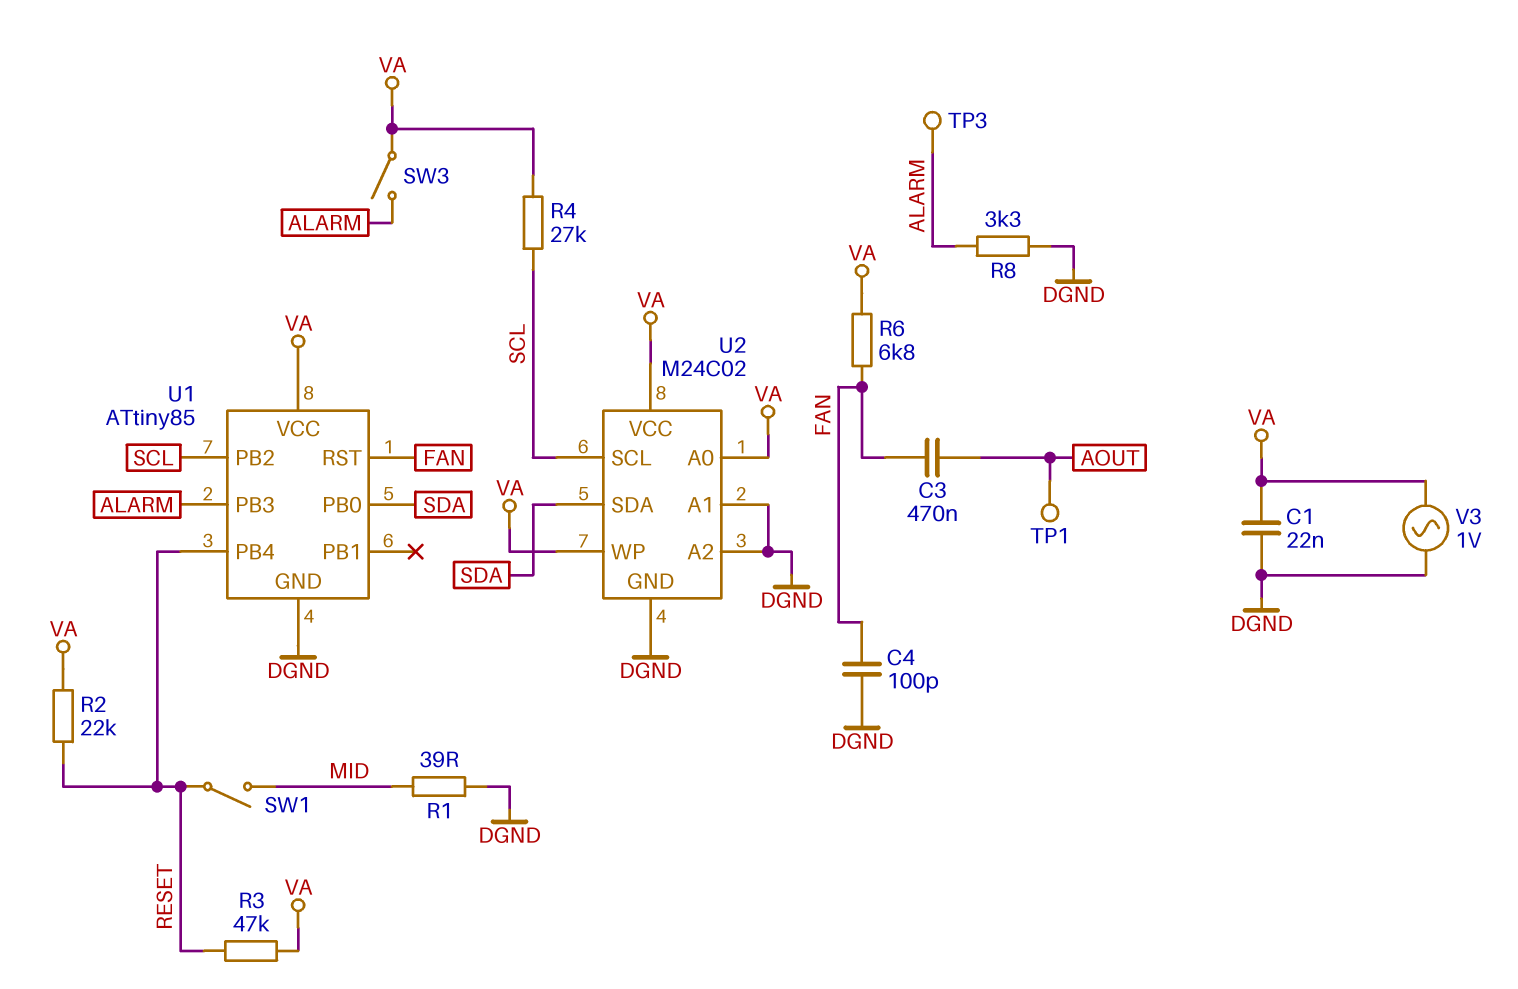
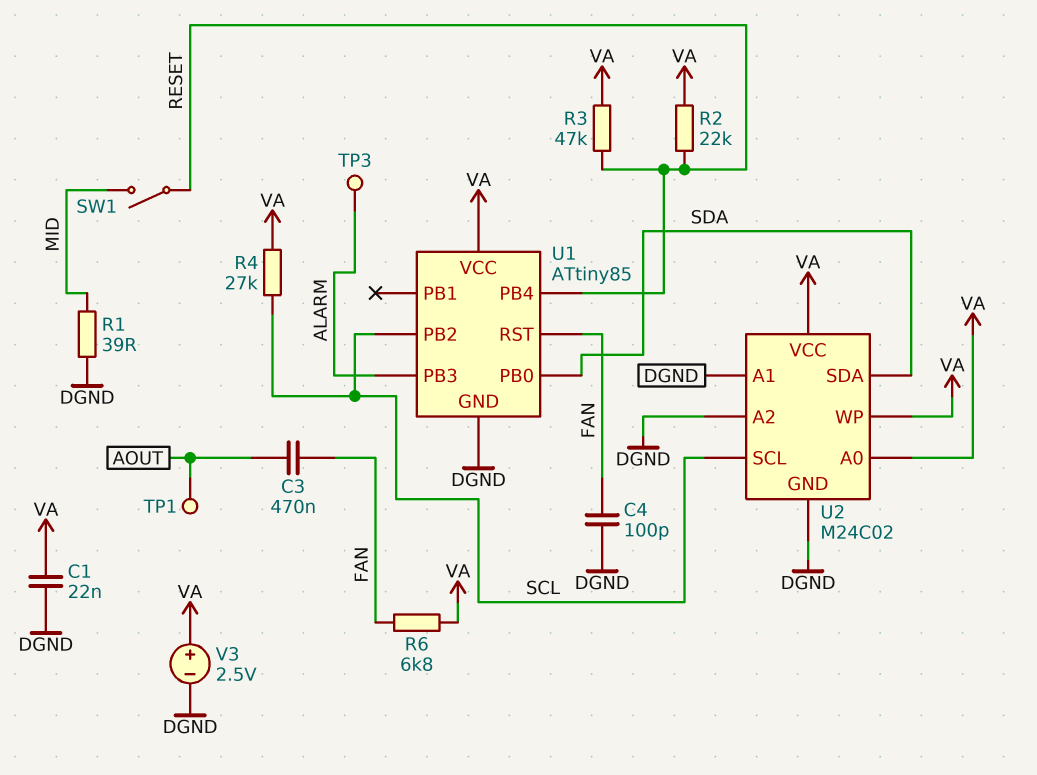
R8: 3.3k (ALARM, DGND) -> none
SW3: switch (ALARM, VA) -> none
V3: AC 1V (DGND, VA) -> 2.5V (plus VA, minus DGND)

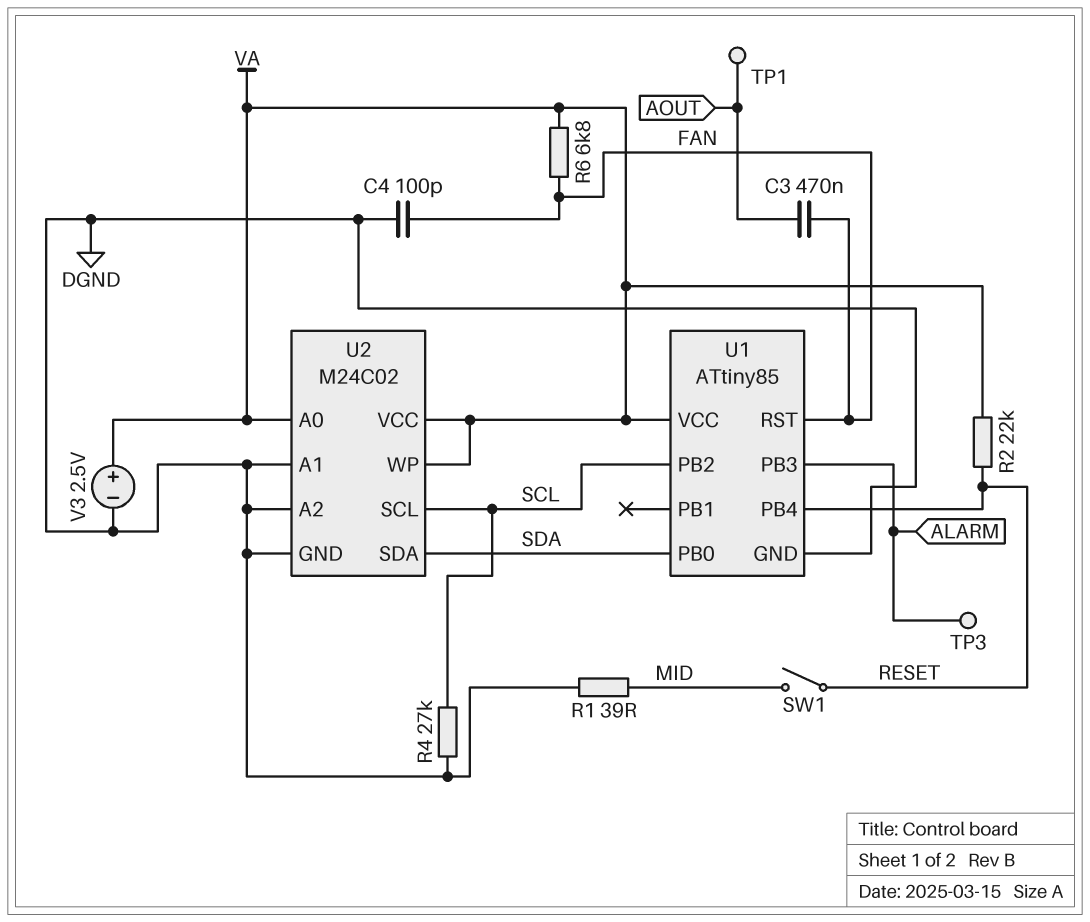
C1: 22nF (DGND, VA) -> none
R3: 47k (RESET, VA) -> none
R4: 27k (SCL, VA) -> 27k (DGND, SCL)

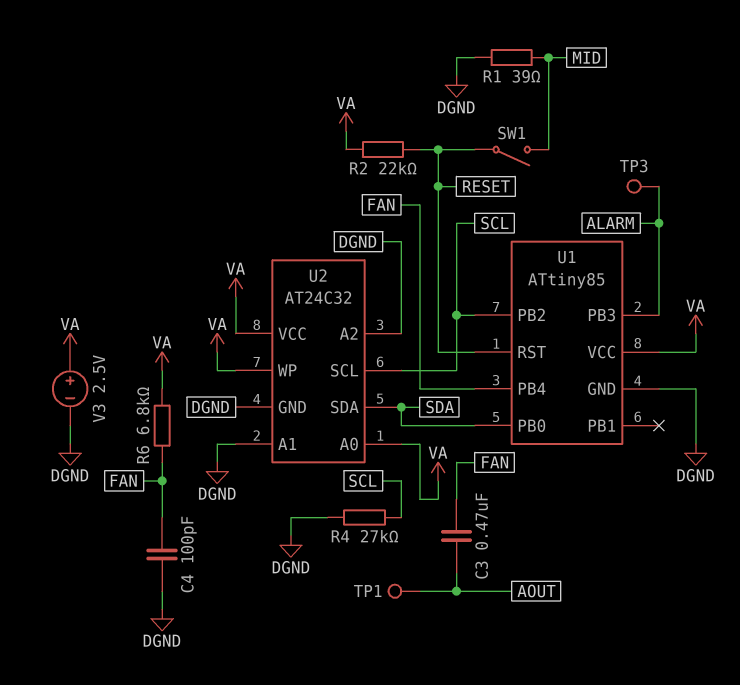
U1 pin PB4: RESET -> FAN
U1 pin RST: FAN -> RESET
U2: M24C02 -> AT24C32

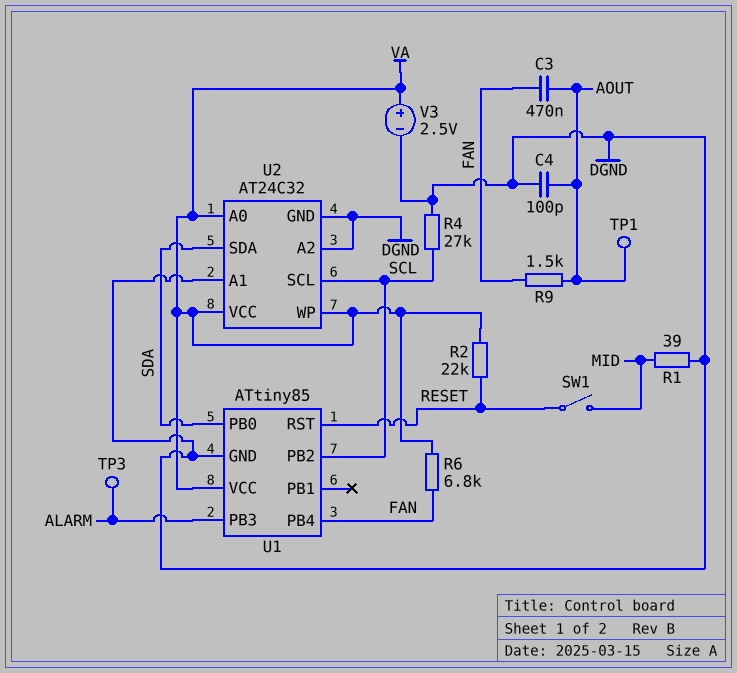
C4: 100pF (DGND, FAN) -> 100pF (AOUT, DGND)
R9: none -> 1.5k (AOUT, FAN)

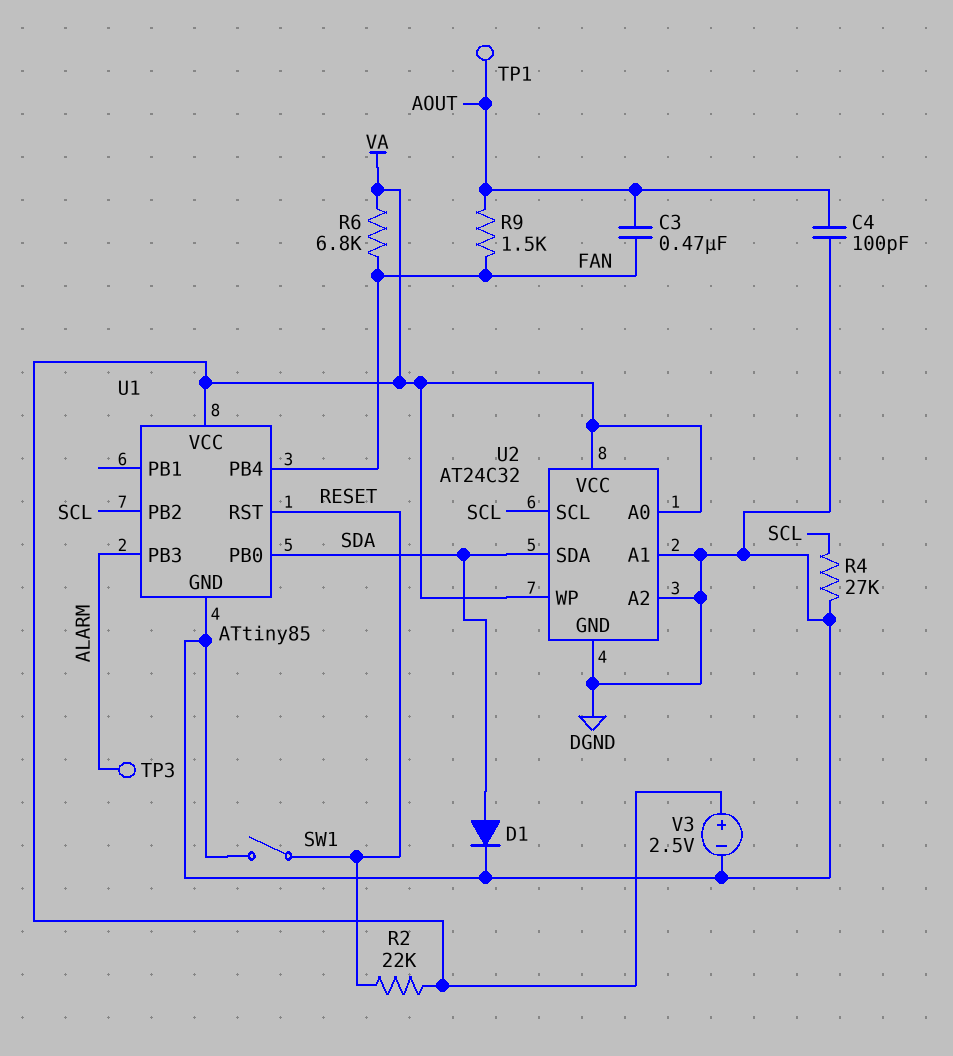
D1: none -> diode (A SDA, K DGND)
R1: 39 (DGND, MID) -> none
SW1: switch (MID, RESET) -> switch (DGND, RESET)

